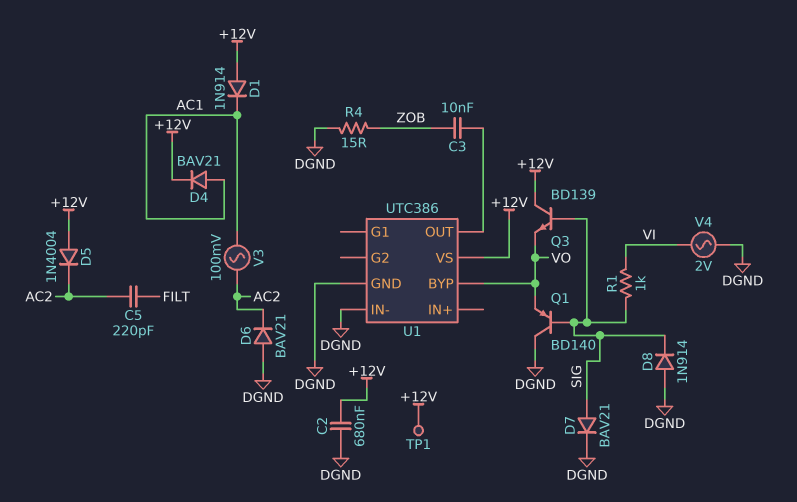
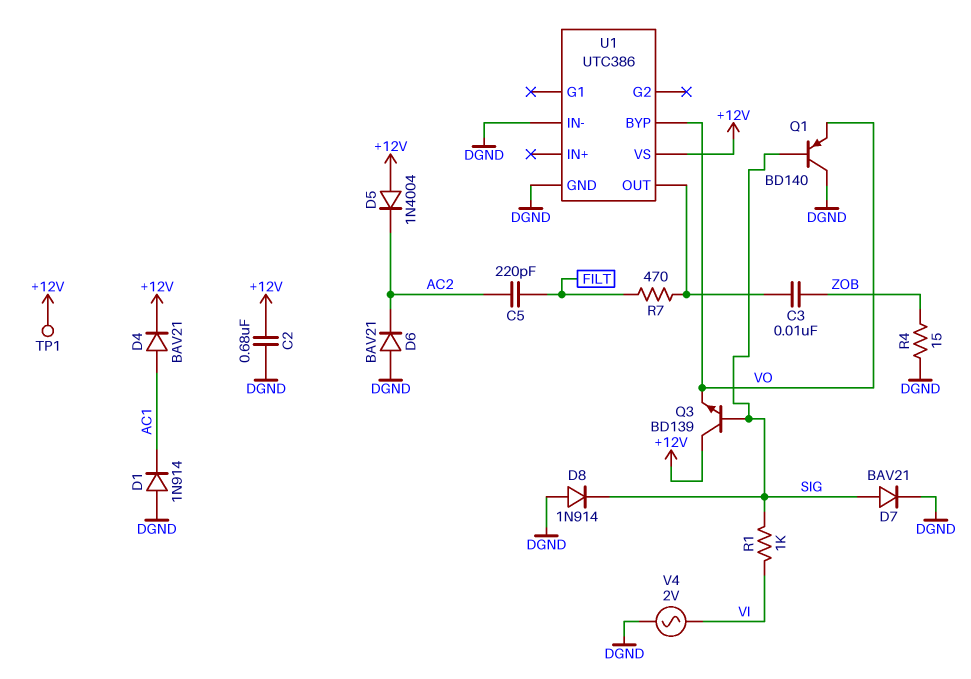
D1: diode 1N914 (A +12V, K AC1) -> diode 1N914 (A DGND, K AC1)
R7: none -> 470 (FILT, U1/OUT)
V3: AC 100mV (AC1, AC2) -> none

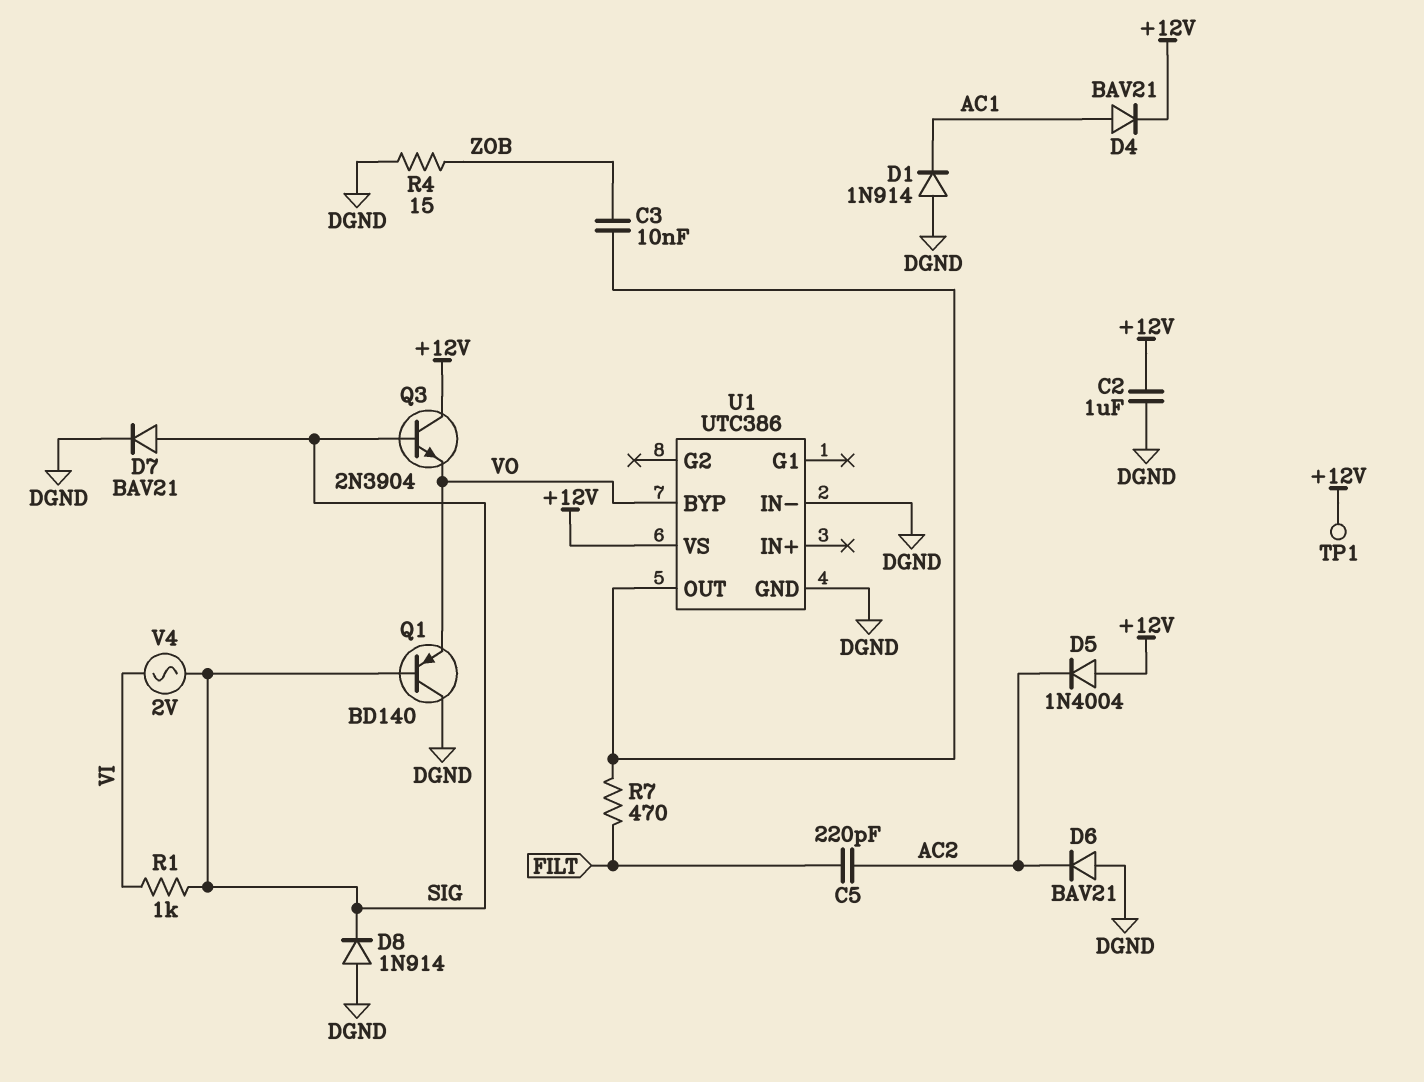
C2: 680nF (+12V, DGND) -> 1uF (+12V, DGND)
Q3: NPN BD139 (B SIG, C +12V, E VO) -> NPN 2N3904 (B SIG, C +12V, E VO)
V4: AC 2V (DGND, VI) -> AC 2V (SIG, VI)

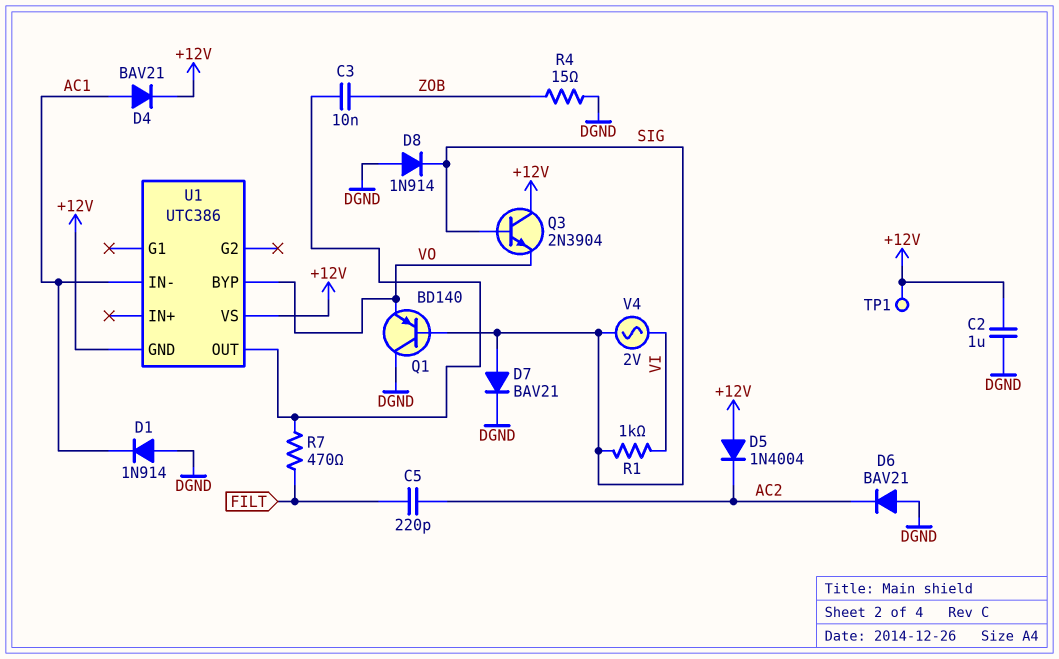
U1 pin GND: DGND -> +12V
U1 pin IN-: DGND -> AC1

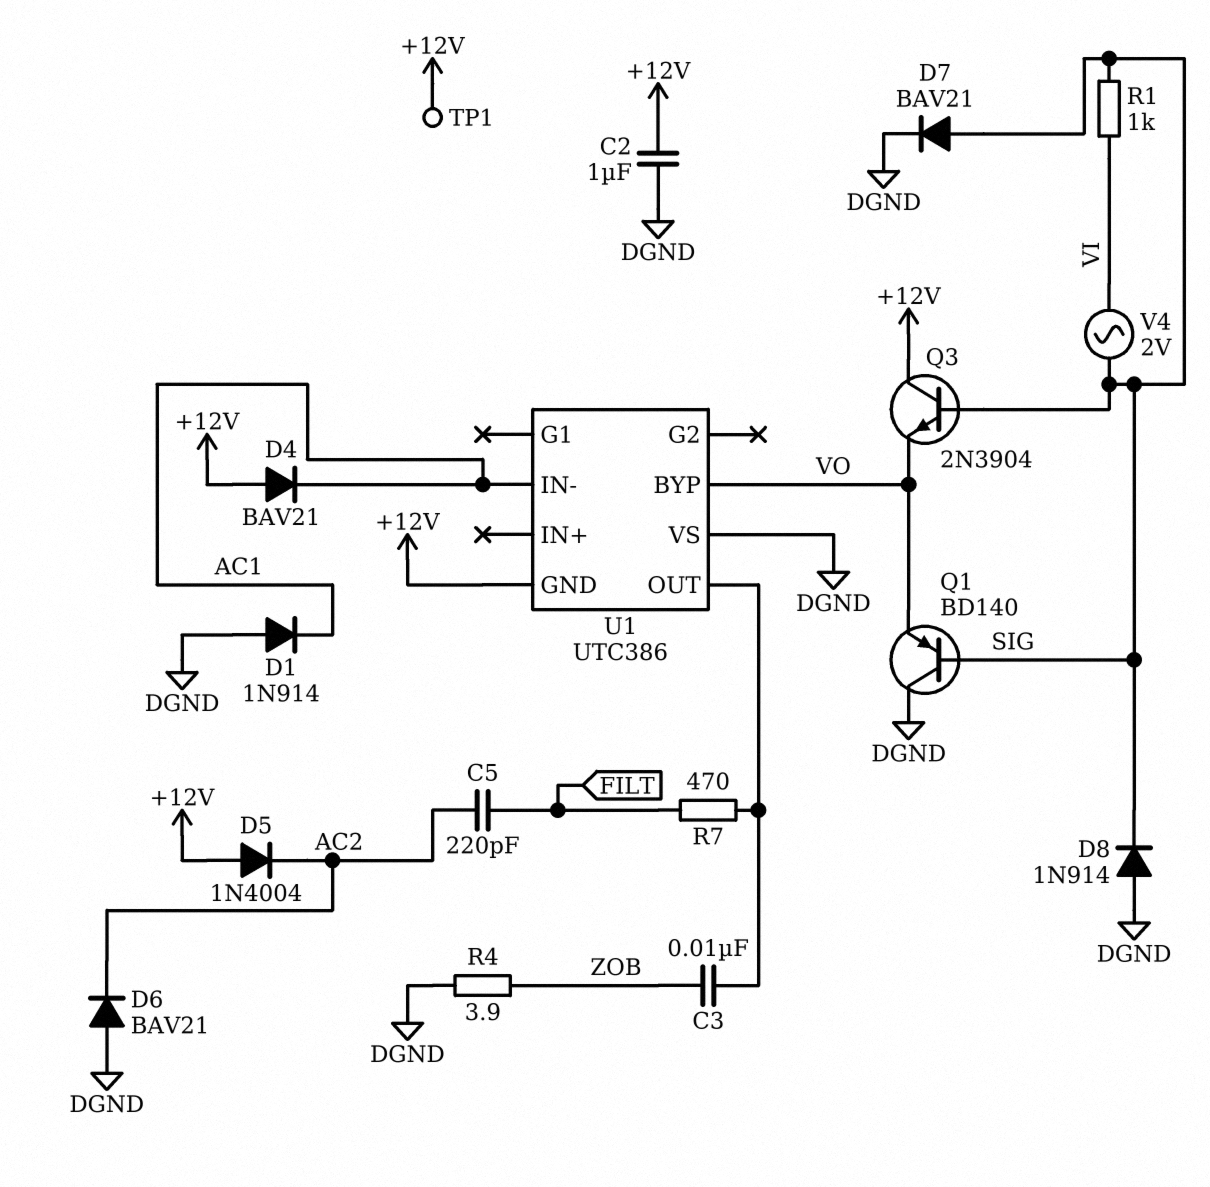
D4: diode BAV21 (A AC1, K +12V) -> diode BAV21 (A +12V, K AC1)
R4: 15 (DGND, ZOB) -> 3.9 (DGND, ZOB)
U1 pin VS: +12V -> DGND

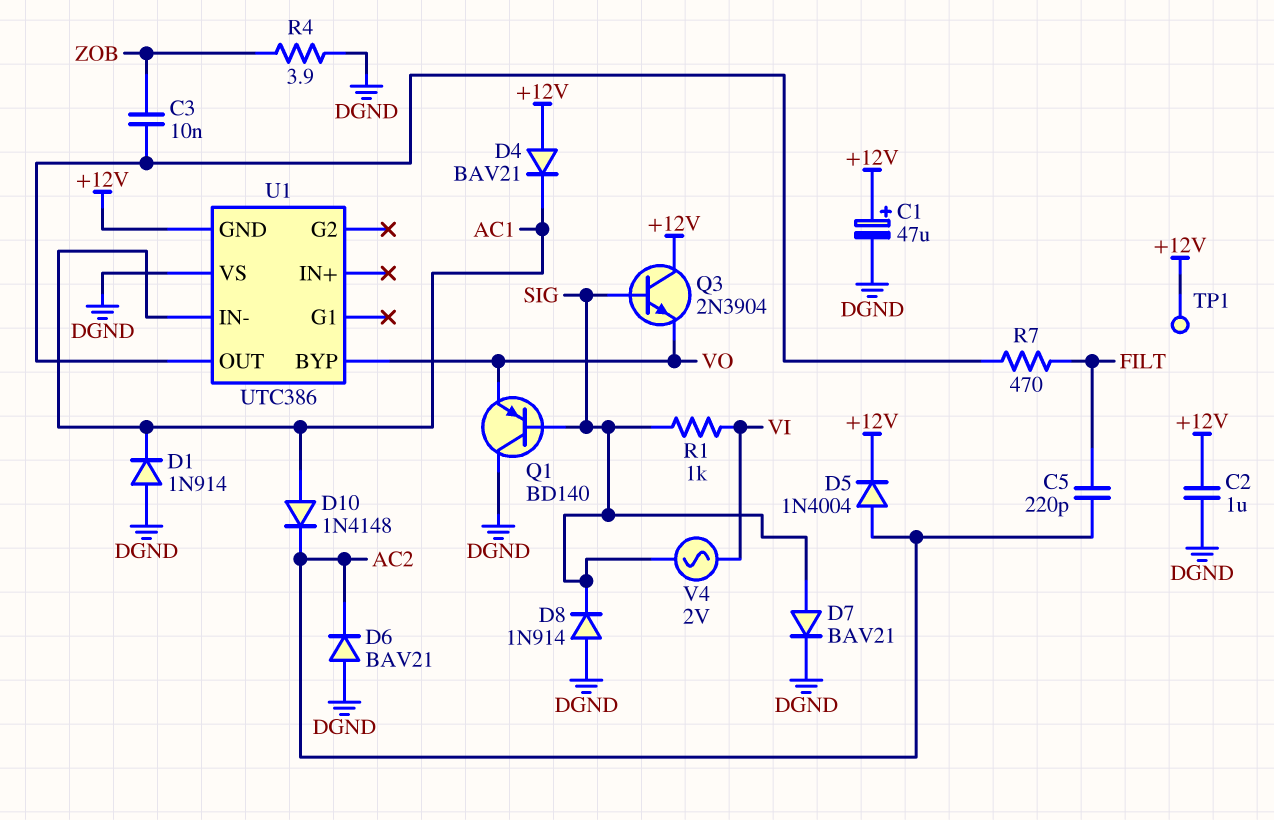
C1: none -> 47uF (plus +12V, minus DGND)
D5: diode 1N4004 (A +12V, K AC2) -> diode 1N4004 (A AC2, K +12V)
D10: none -> diode 1N4148 (A AC1, K AC2)

